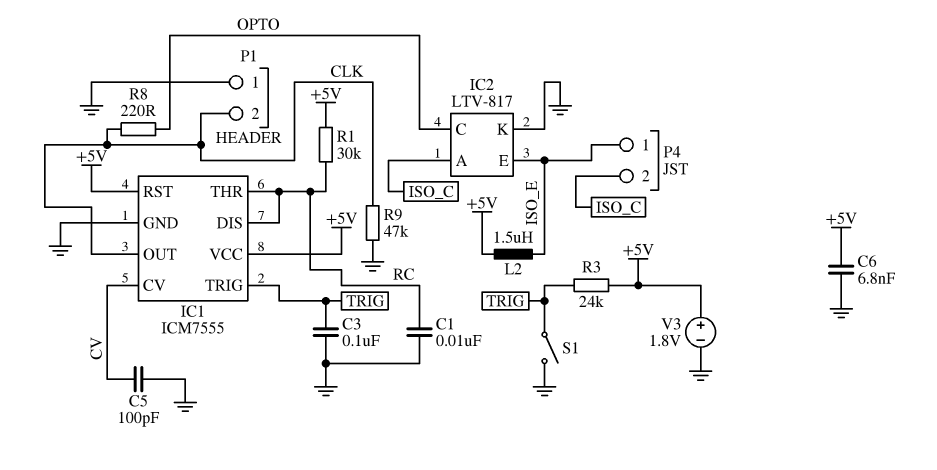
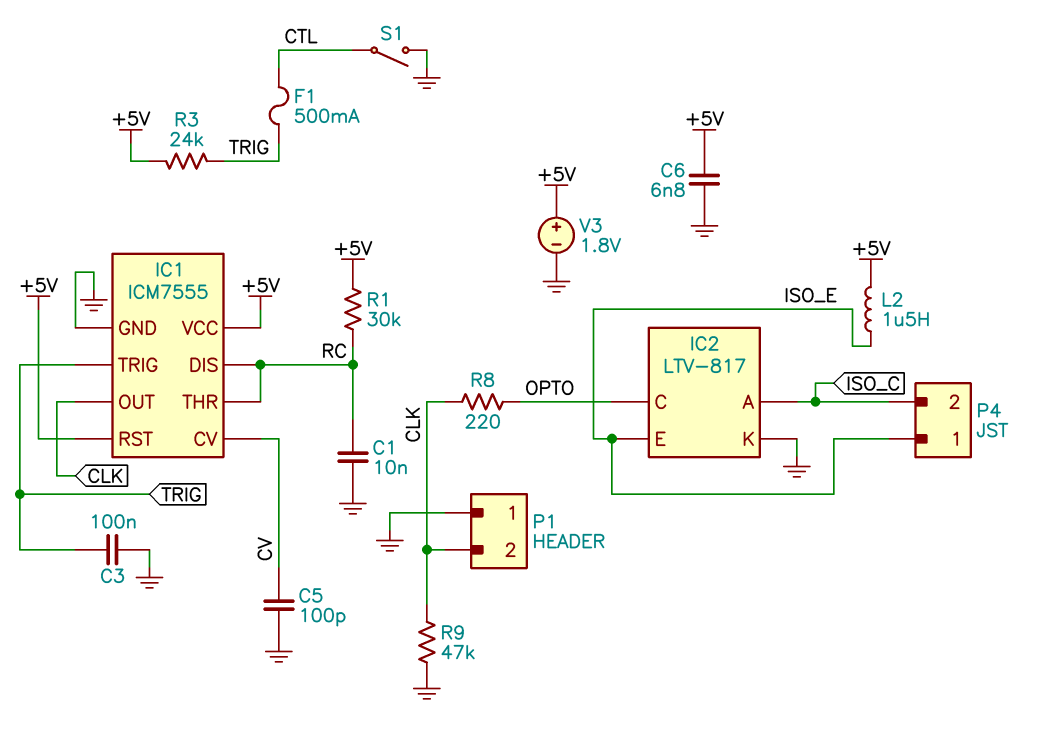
F1: none -> 500mA (CTL, TRIG)
S1: switch (GND, TRIG) -> switch (CTL, GND)

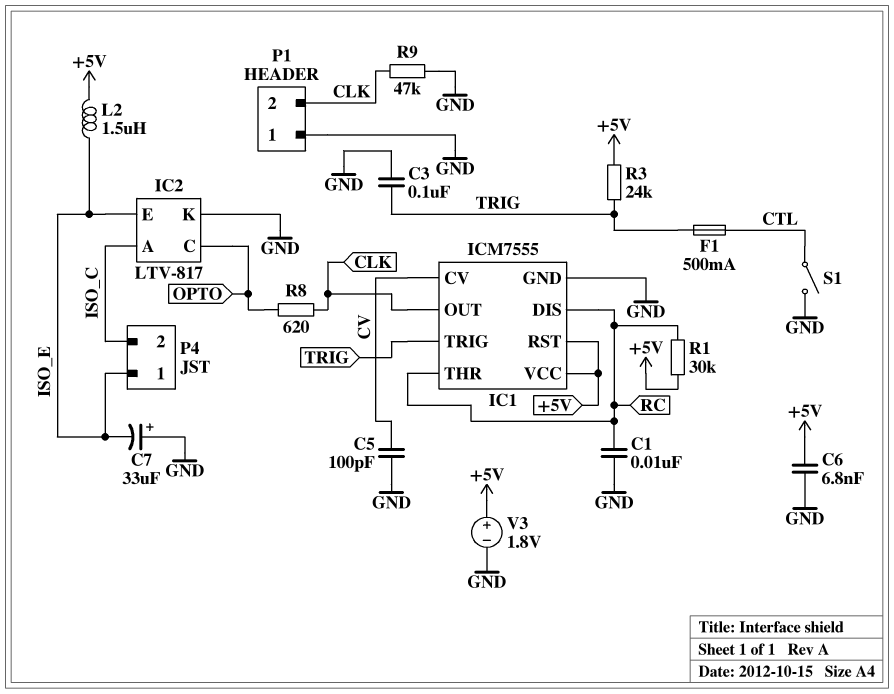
C7: none -> 33uF (plus GND, minus ISO_E)
R8: 220 (CLK, OPTO) -> 620 (CLK, OPTO)

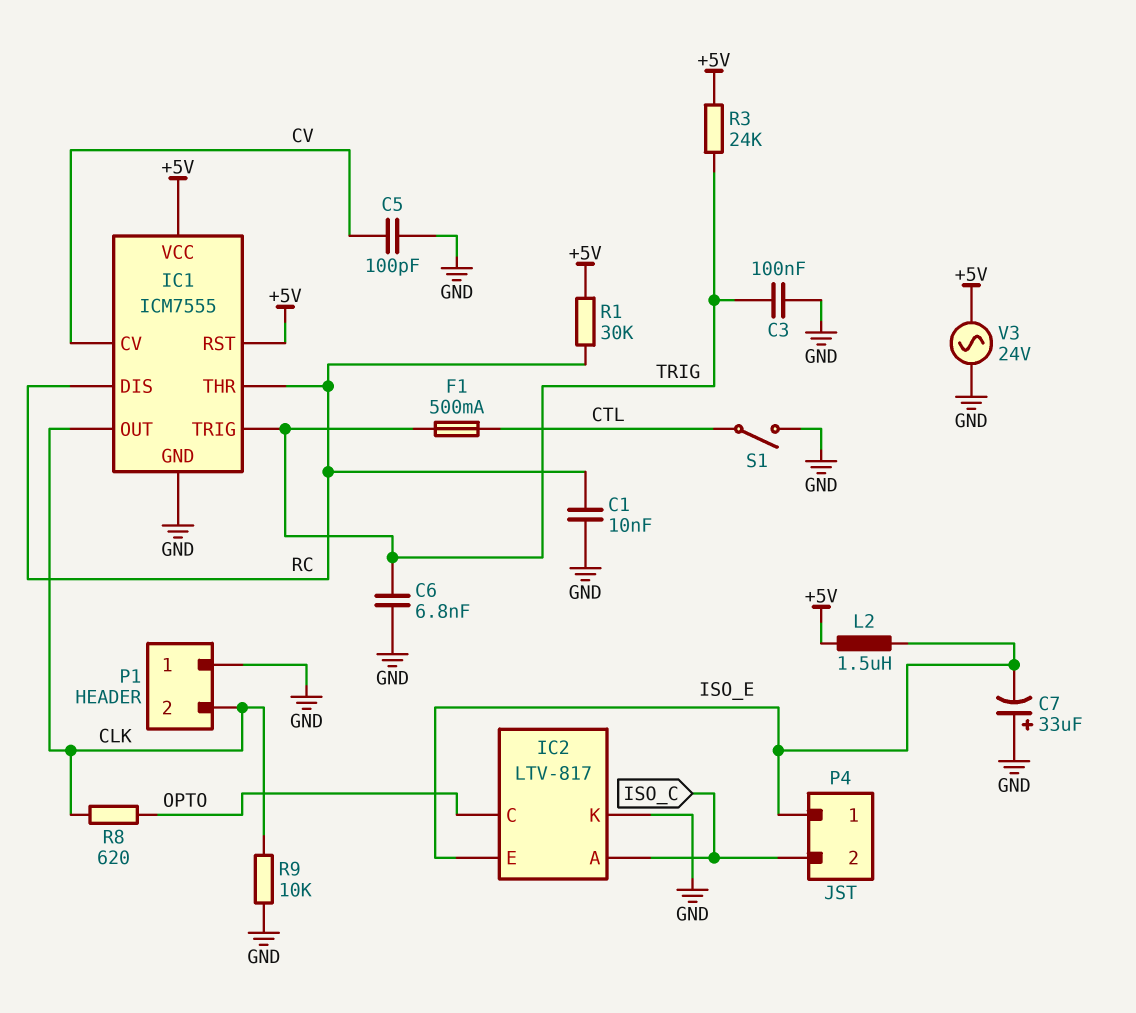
C6: 6.8nF (+5V, GND) -> 6.8nF (GND, TRIG)
R9: 47k (CLK, GND) -> 10k (CLK, GND)
V3: 1.8V (plus +5V, minus GND) -> AC 24V (+5V, GND)

